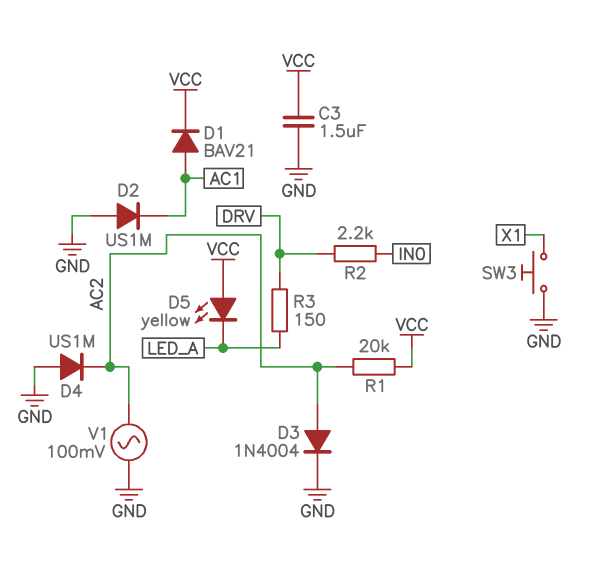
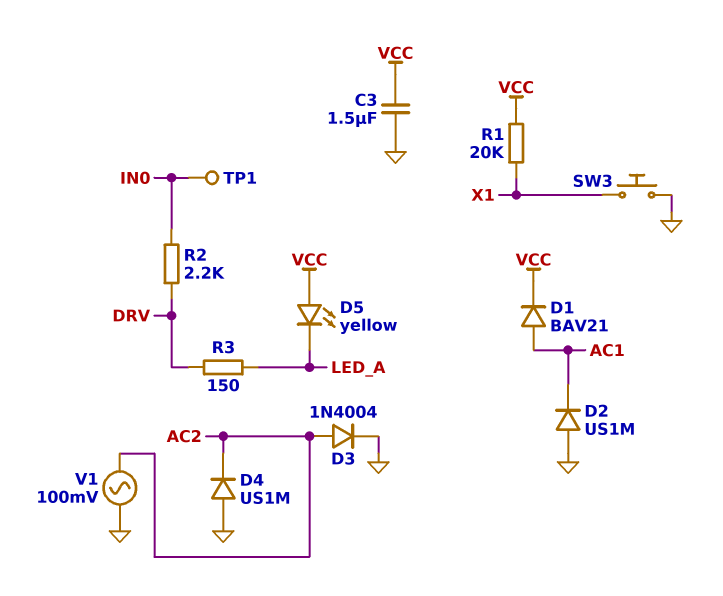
R1: 20k (AC2, VCC) -> 20k (VCC, X1)
TP1: none -> test point (IN0)

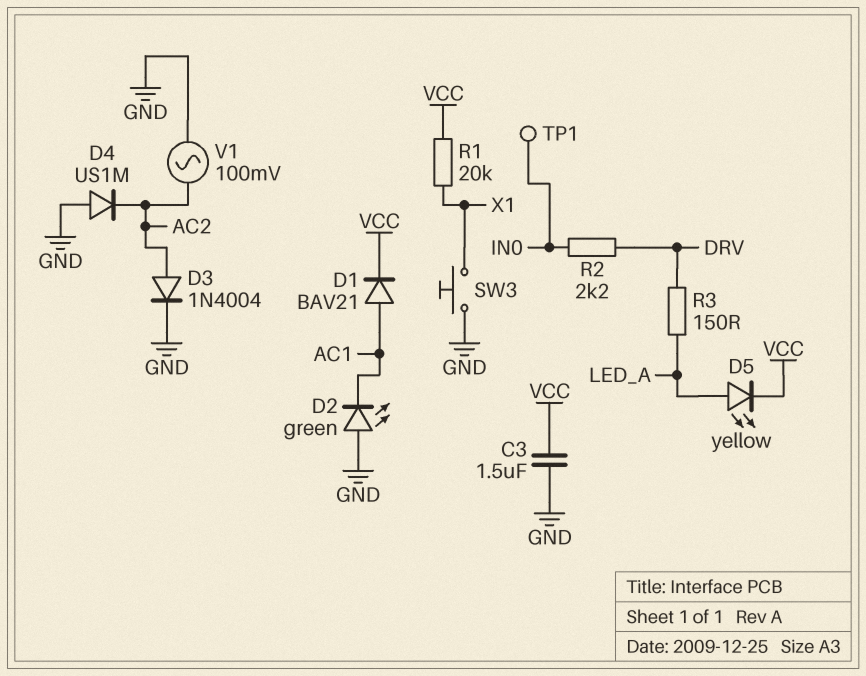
D2: diode US1M (A GND, K AC1) -> LED green (A GND, K AC1)
D5: LED yellow (A VCC, K LED_A) -> LED yellow (A LED_A, K VCC)

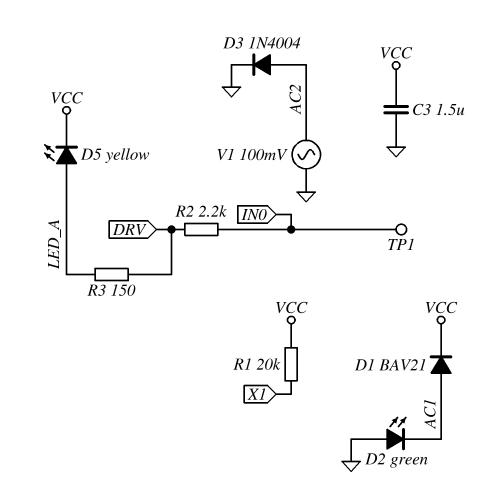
D4: diode US1M (A GND, K AC2) -> none
SW3: button (GND, X1) -> none

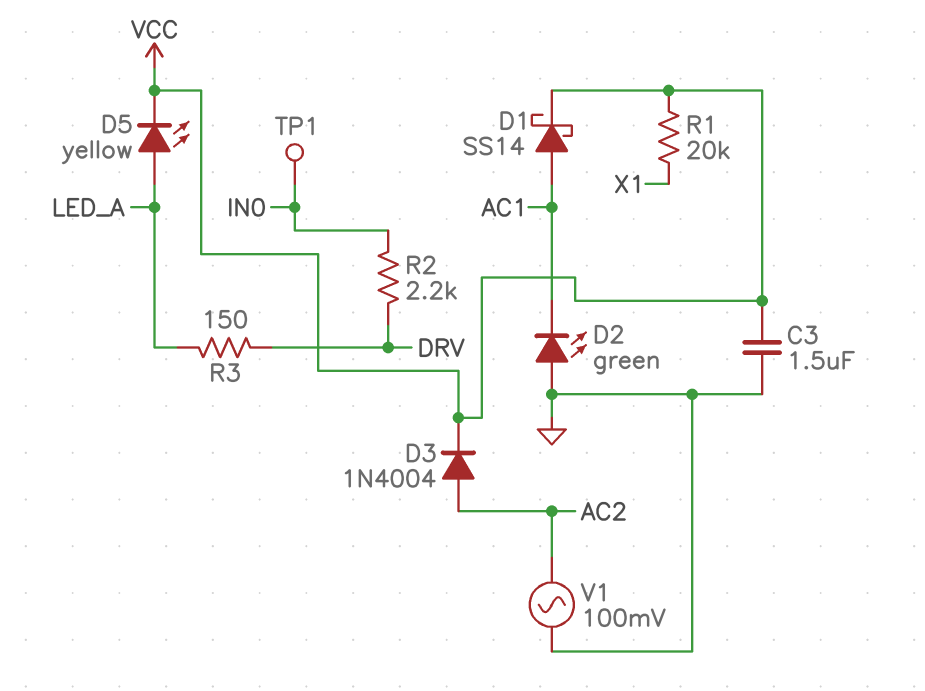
D1: diode BAV21 (A AC1, K VCC) -> schottky SS14 (A AC1, K VCC)
D3: diode 1N4004 (A AC2, K GND) -> diode 1N4004 (A AC2, K VCC)

